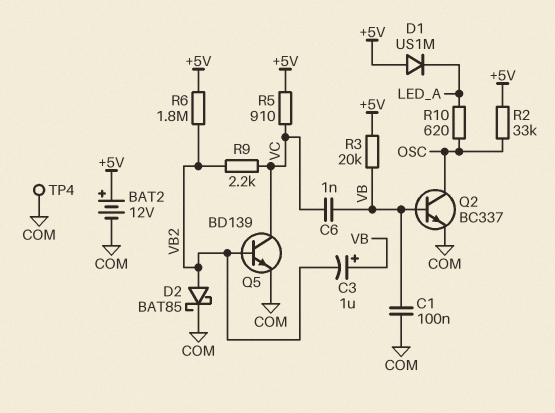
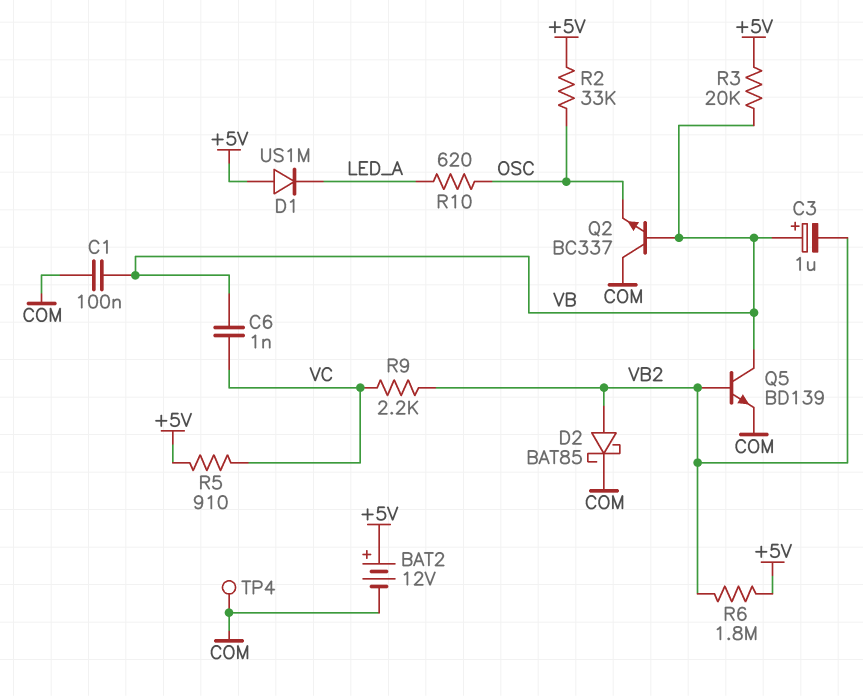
Q2: NPN BC337 (B VB, C OSC, E COM) -> NPN BC337 (B VB, C COM, E OSC)
Q5: NPN BD139 (B VB2, C VC, E COM) -> NPN BD139 (B VB2, C VB, E COM)

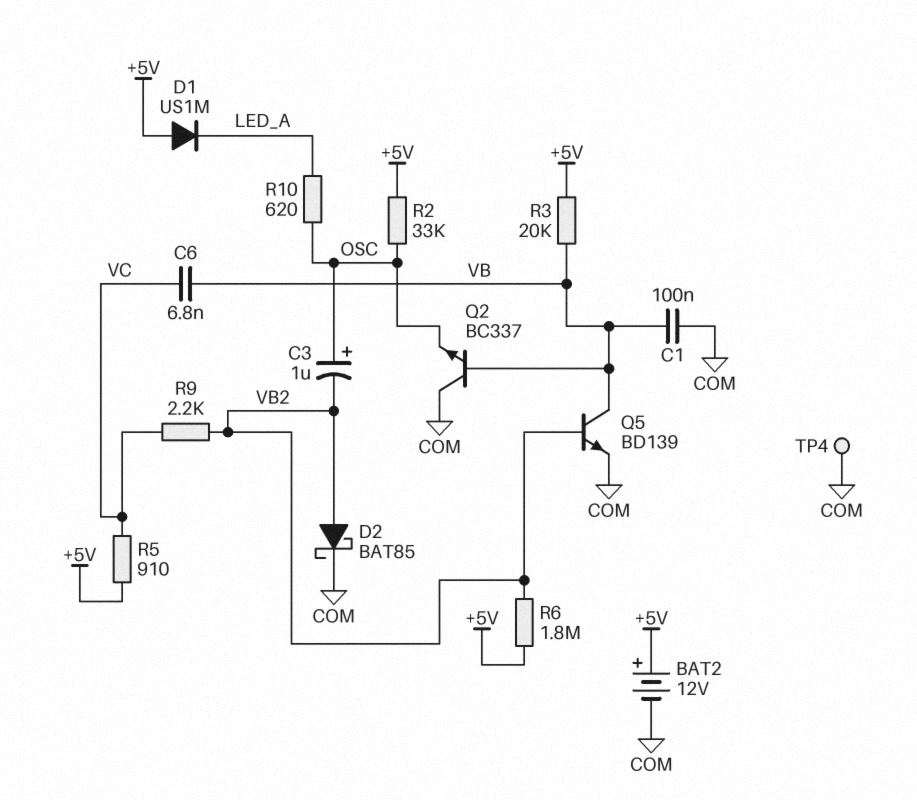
C3: 1uF (plus VB, minus VB2) -> 1uF (plus OSC, minus VB2)
C6: 1nF (VB, VC) -> 6.8nF (VB, VC)

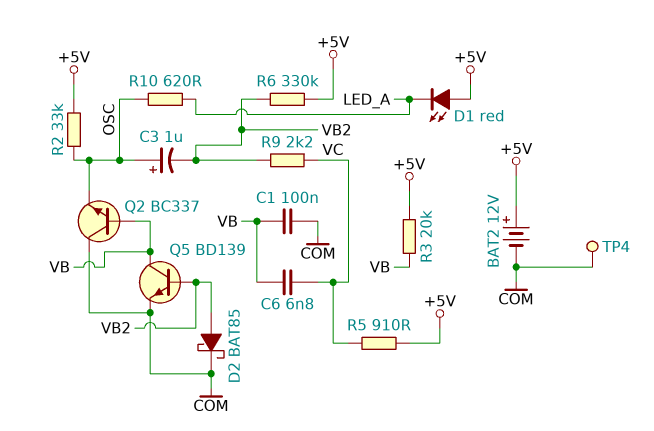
D1: diode US1M (A +5V, K LED_A) -> LED red (A +5V, K LED_A)
R6: 1.8M (+5V, VB2) -> 330k (+5V, VB2)

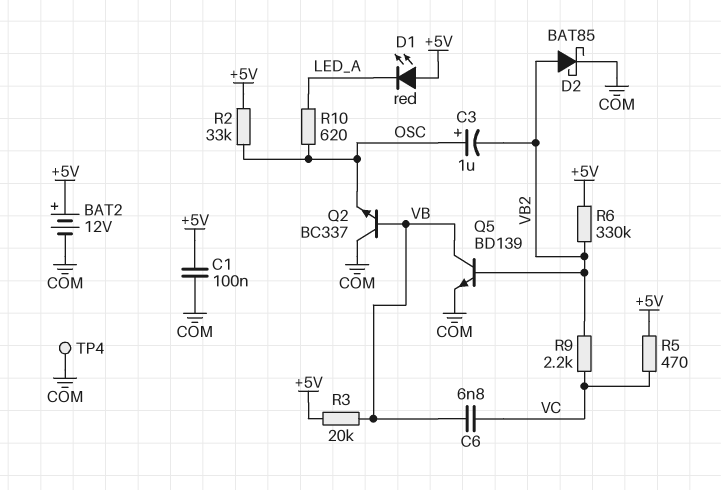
C1: 100nF (COM, VB) -> 100nF (+5V, COM)
R5: 910 (+5V, VC) -> 470 (+5V, VC)

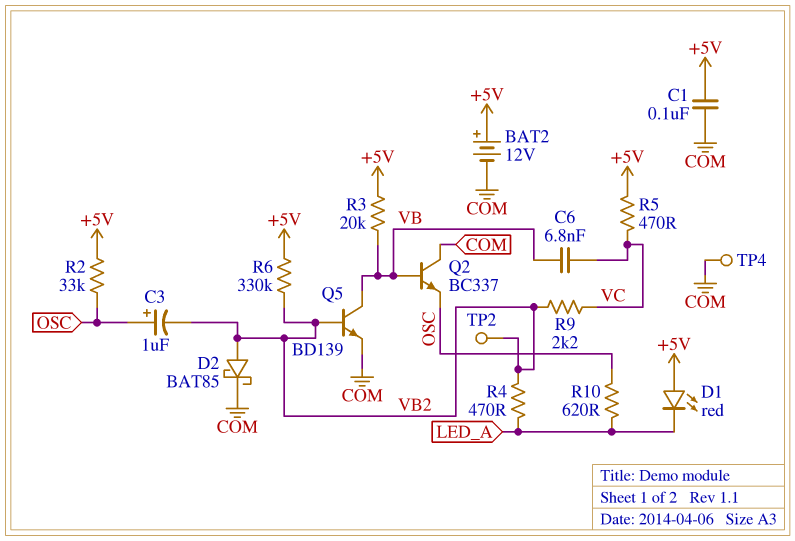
R4: none -> 470 (LED_A, VB2)
TP2: none -> test point (VB2)

